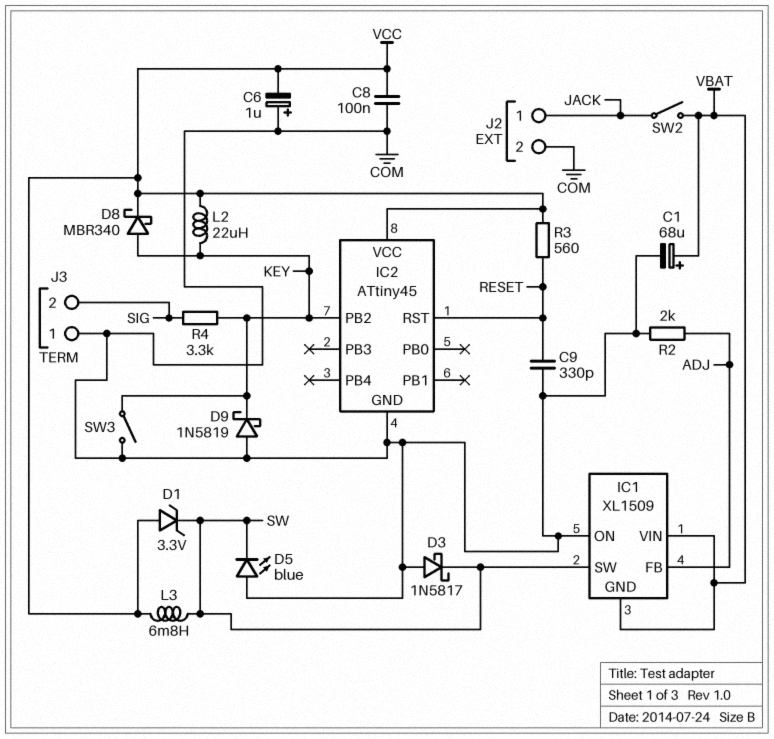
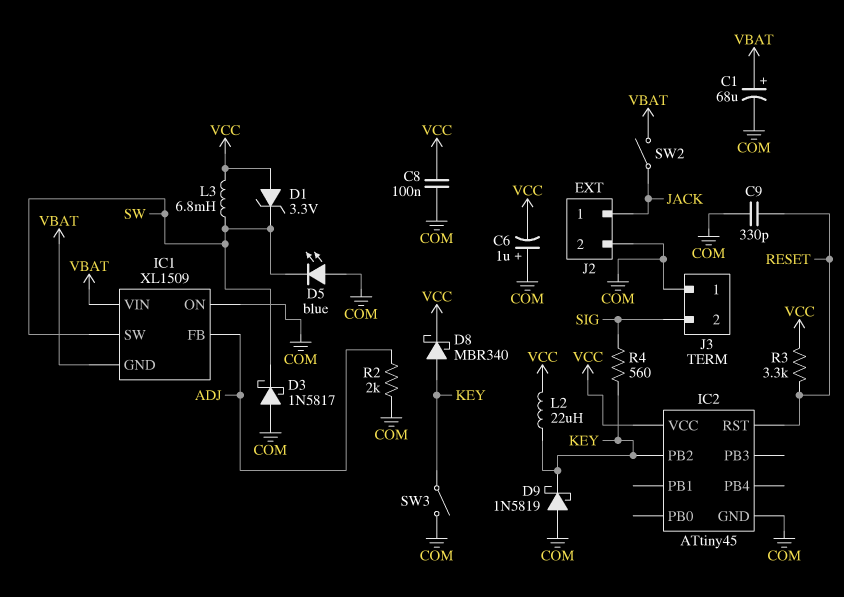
R3: 560 (RESET, VCC) -> 3.3k (RESET, VCC)
R4: 3.3k (KEY, SIG) -> 560 (KEY, SIG)

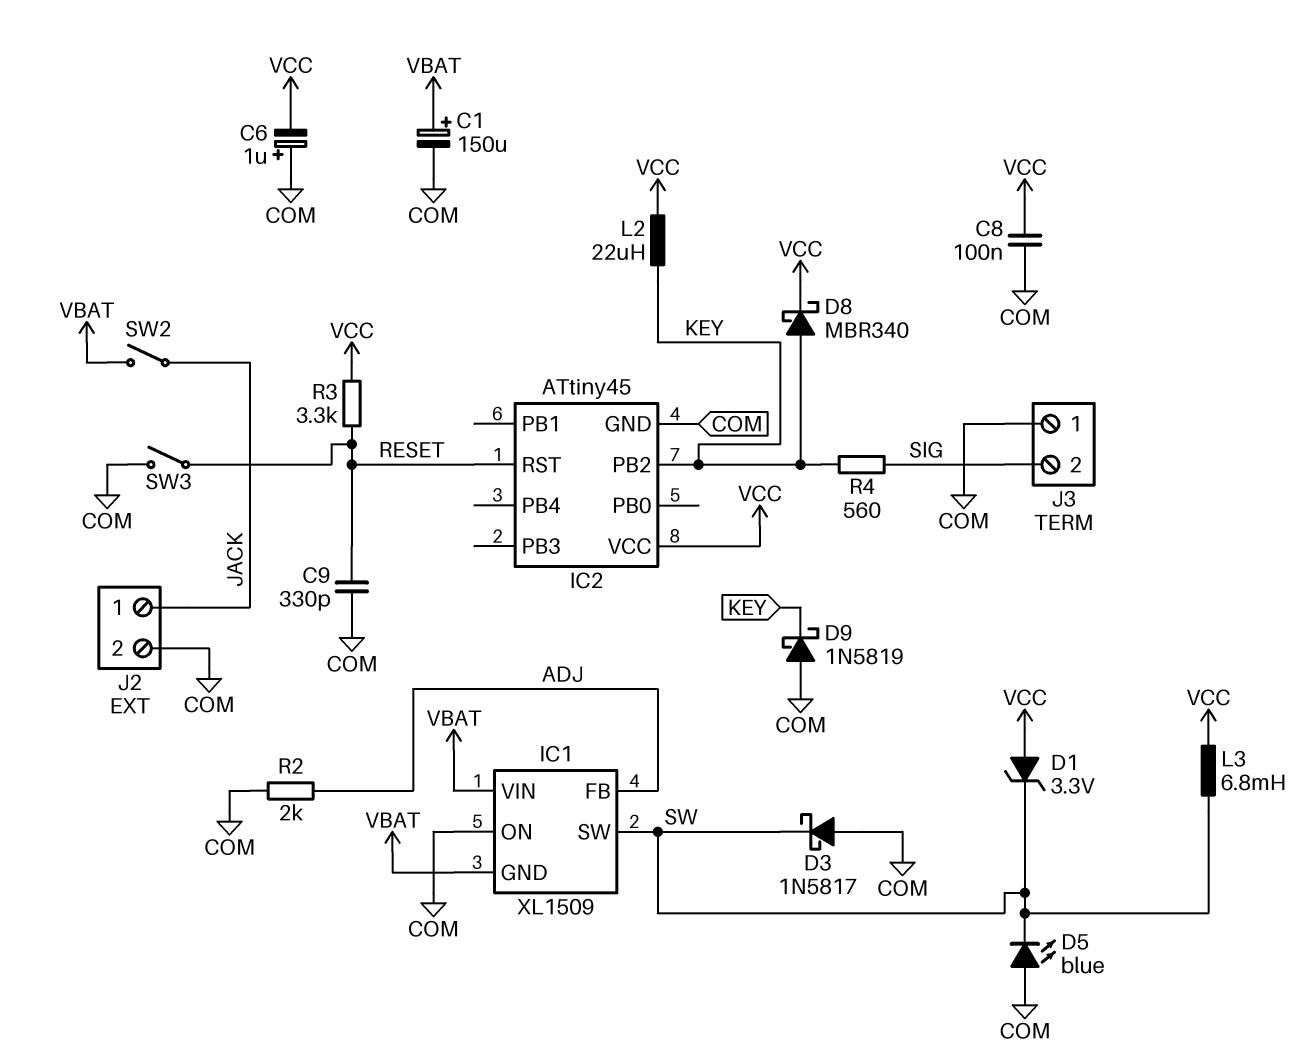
C1: 68uF (plus VBAT, minus COM) -> 150uF (plus VBAT, minus COM)
SW3: switch (COM, KEY) -> switch (COM, RESET)

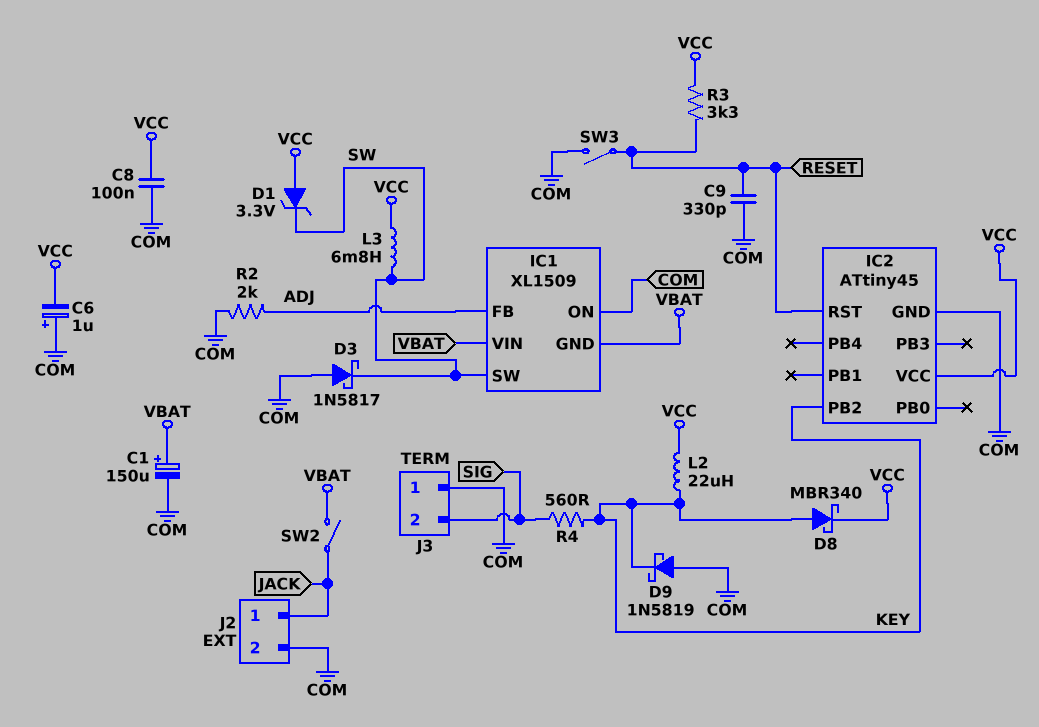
D5: LED blue (A COM, K SW) -> none

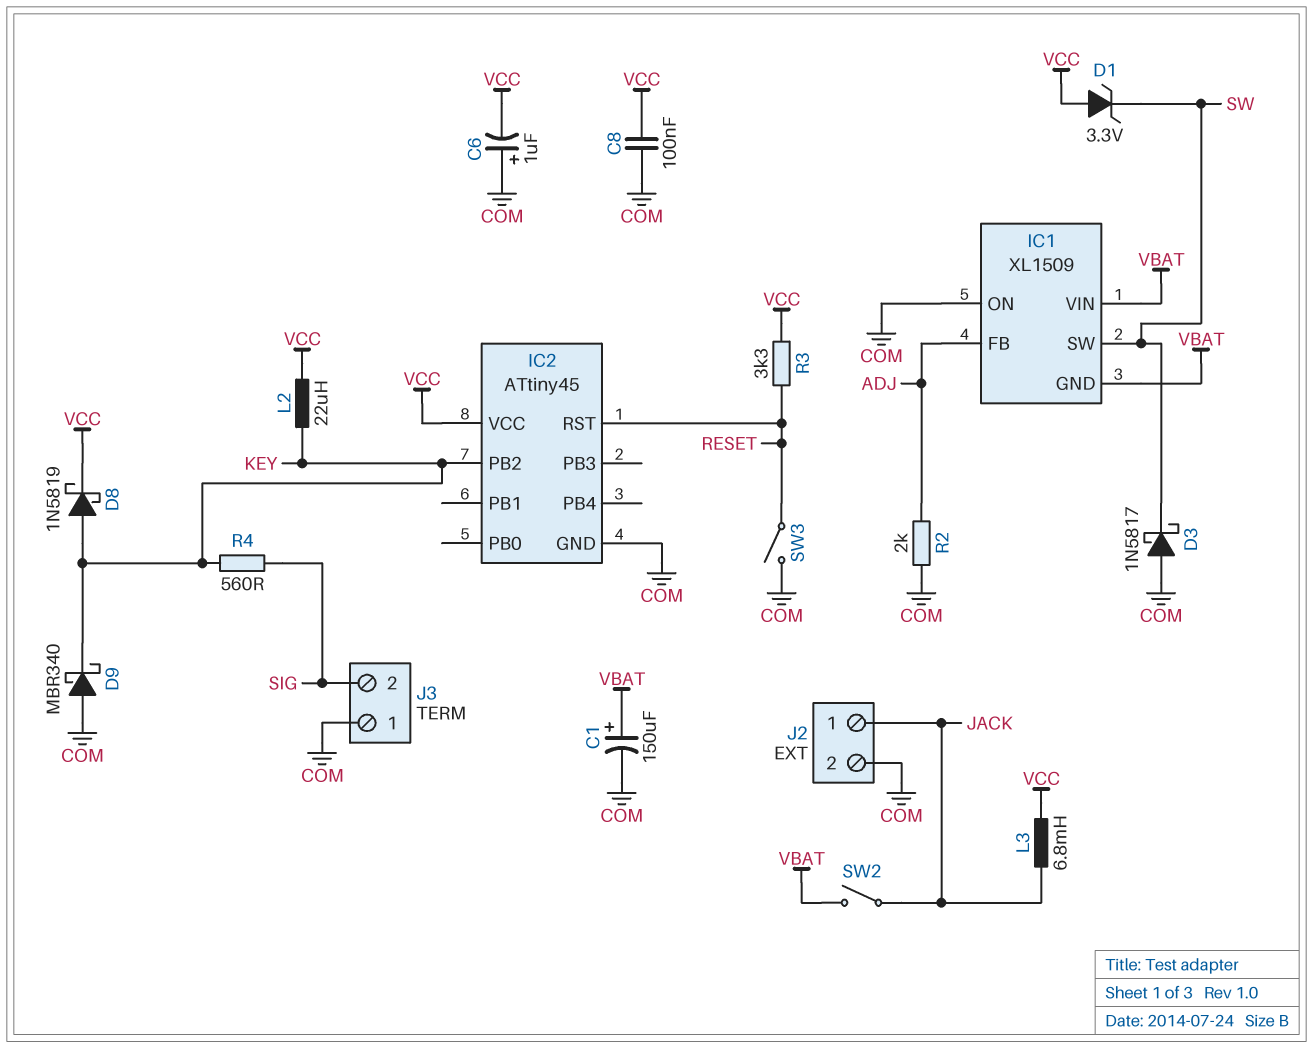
C9: 330pF (COM, RESET) -> none
D8: schottky MBR340 (A KEY, K VCC) -> schottky 1N5819 (A KEY, K VCC)
D9: schottky 1N5819 (A COM, K KEY) -> schottky MBR340 (A COM, K KEY)
L3: 6.8mH (SW, VCC) -> 6.8mH (JACK, VCC)

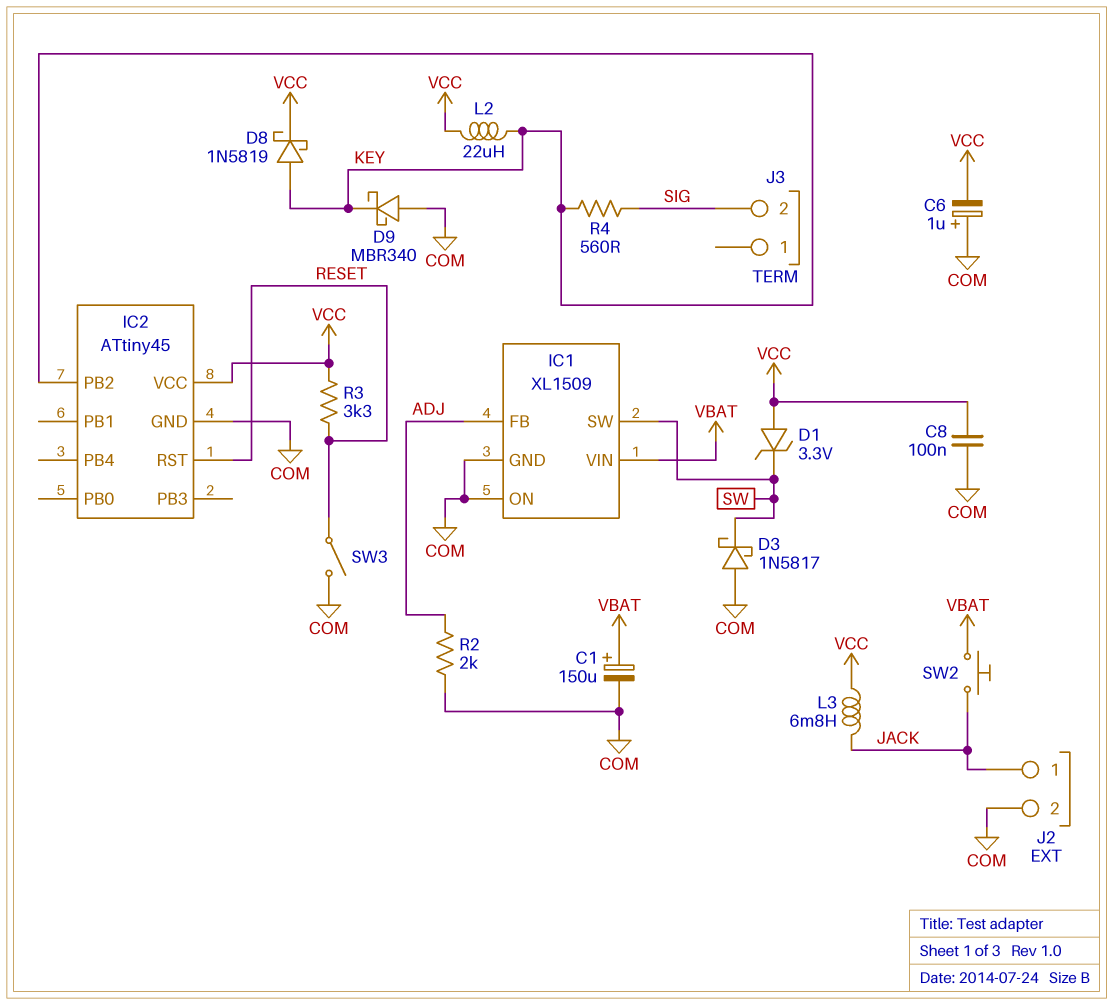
IC1 pin GND: VBAT -> COM
J3 pin 1: COM -> none
SW2: switch (JACK, VBAT) -> button (JACK, VBAT)

